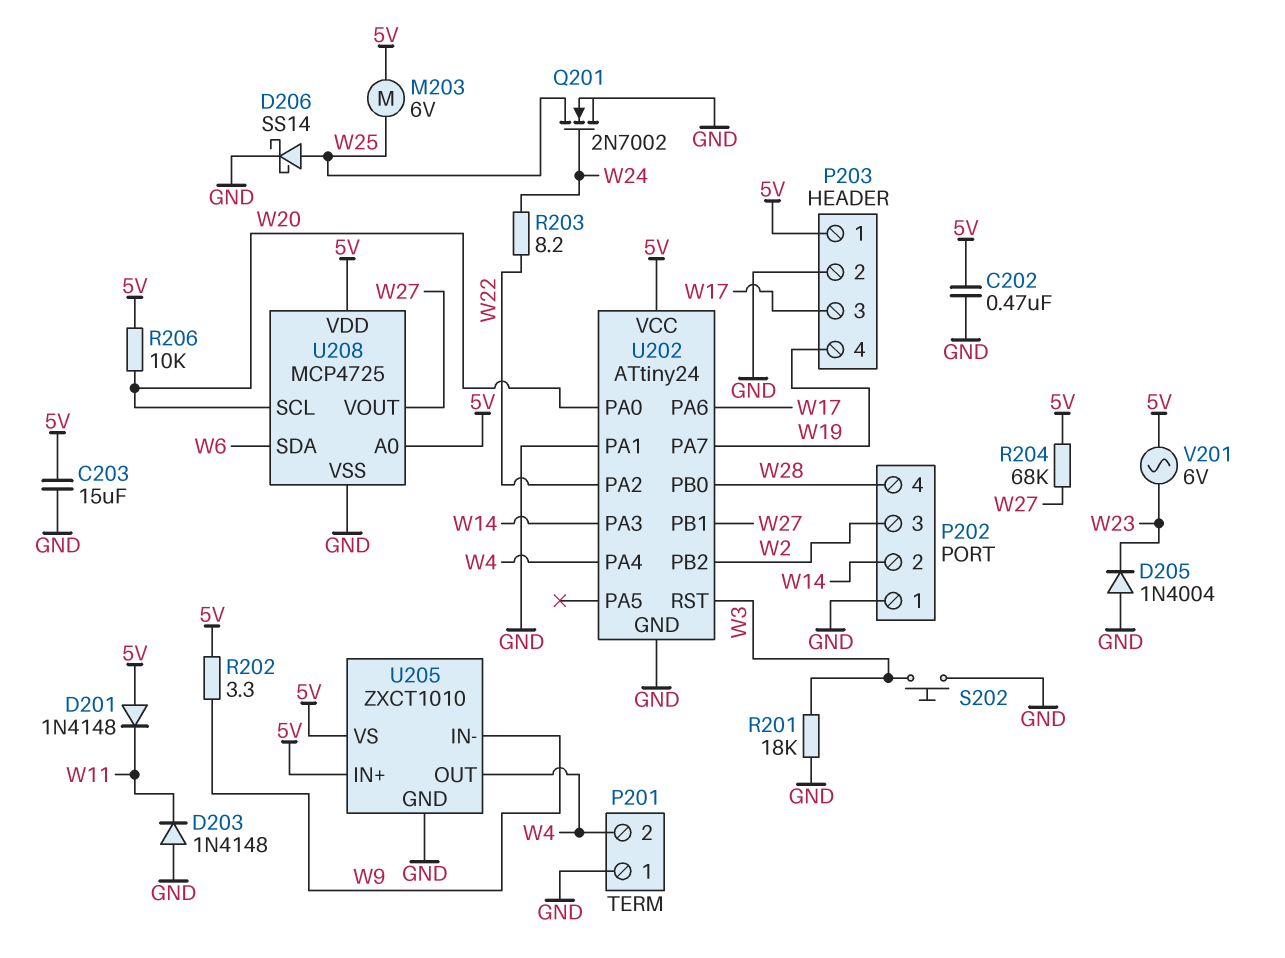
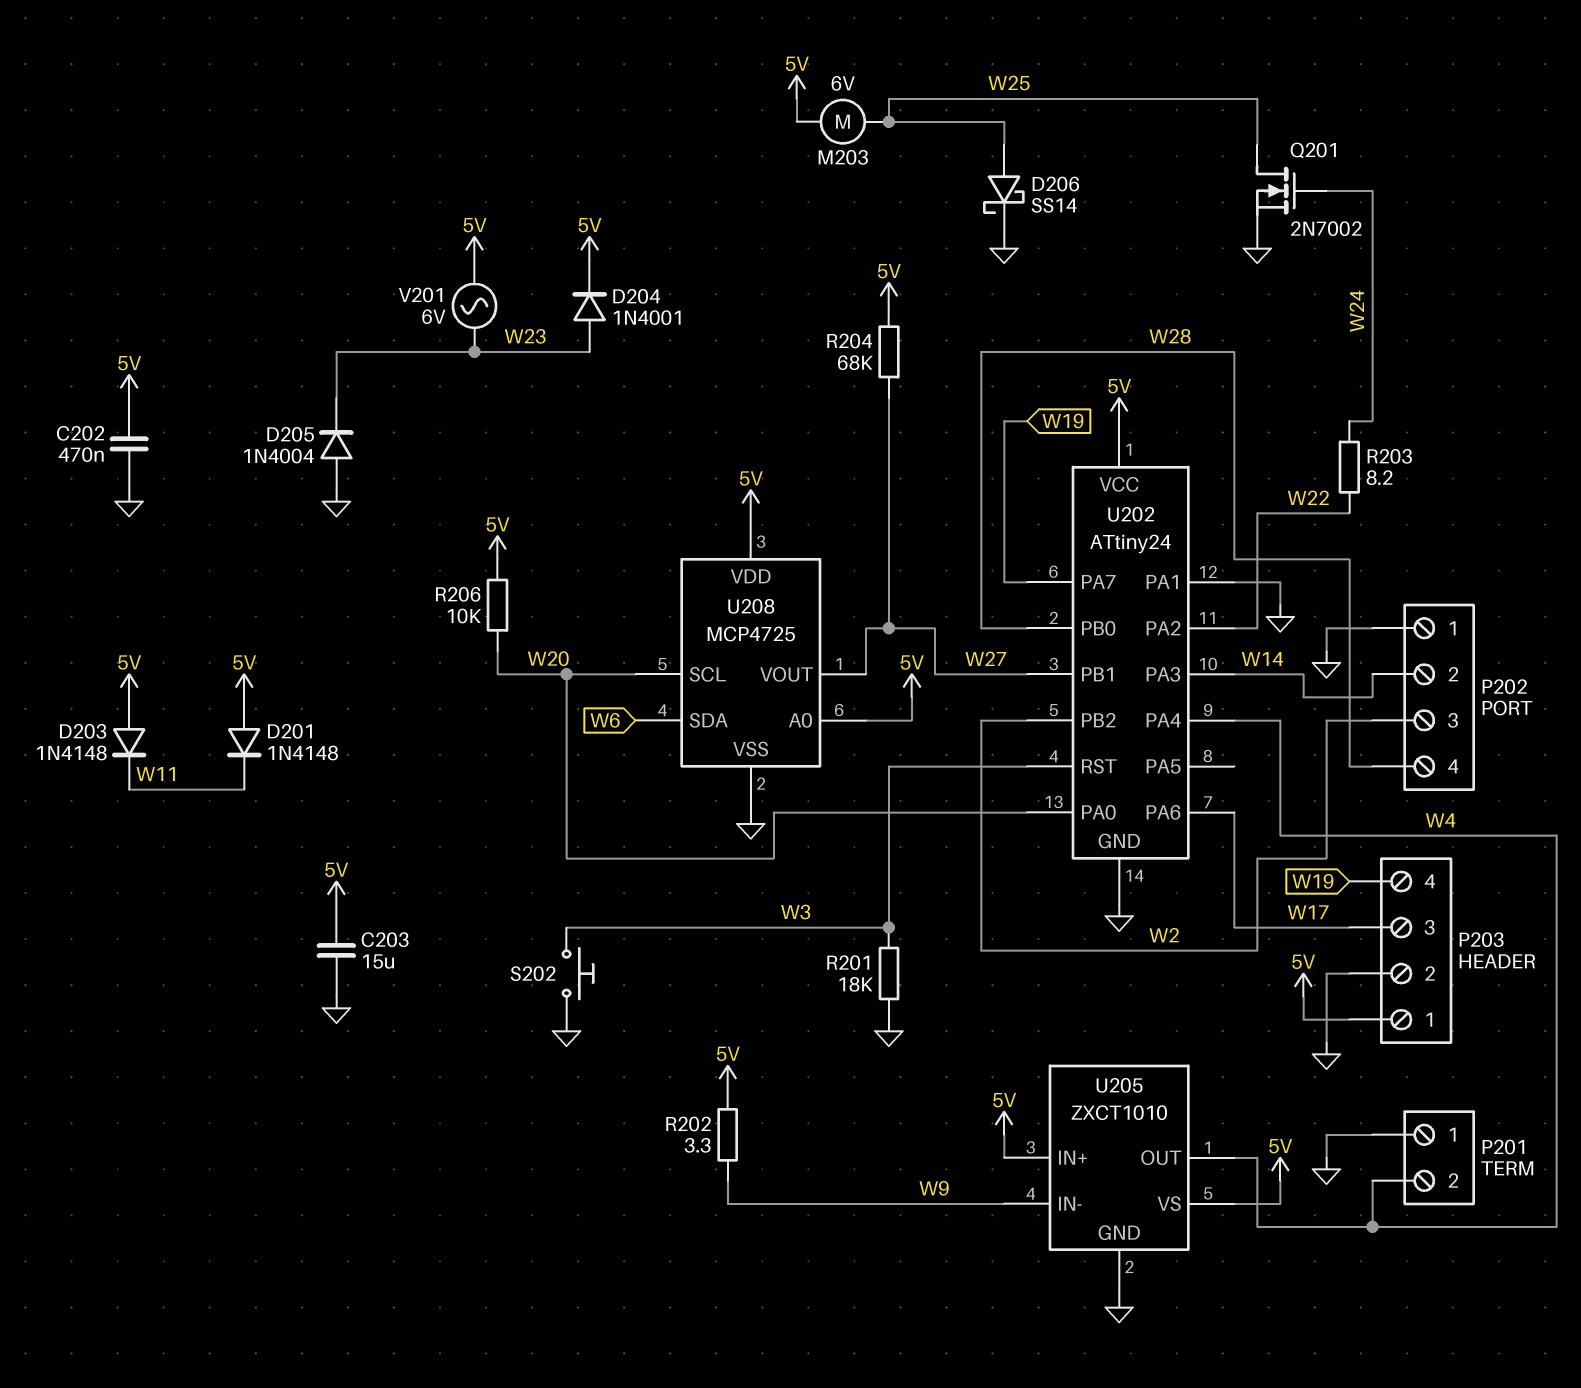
D203: diode 1N4148 (A GND, K W11) -> diode 1N4148 (A 5V, K W11)
D204: none -> diode 1N4001 (A W23, K 5V)

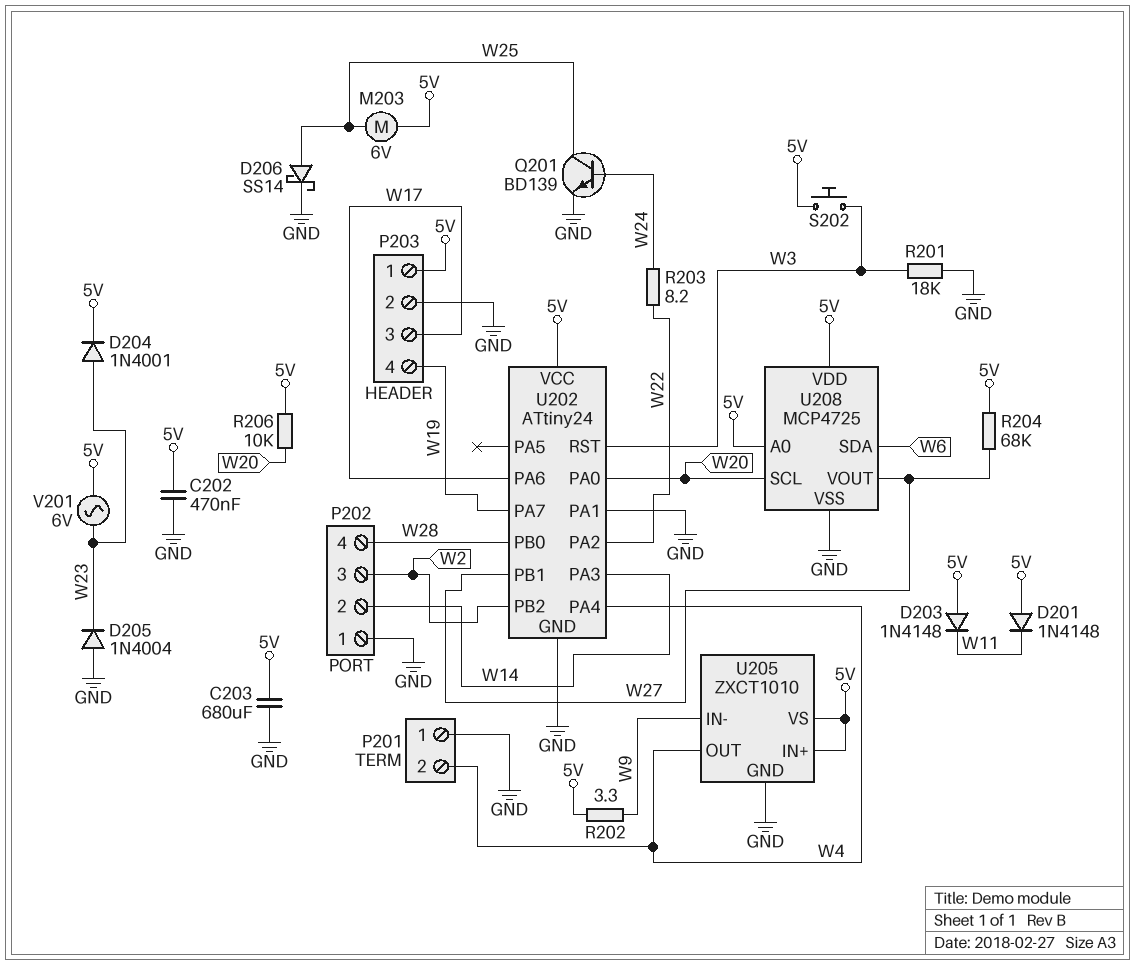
C203: 15uF (5V, GND) -> 680uF (5V, GND)
Q201: NMOS 2N7002 (G W24, D W25, S GND) -> NPN BD139 (B W24, C W25, E GND)
S202: button (GND, W3) -> button (5V, W3)

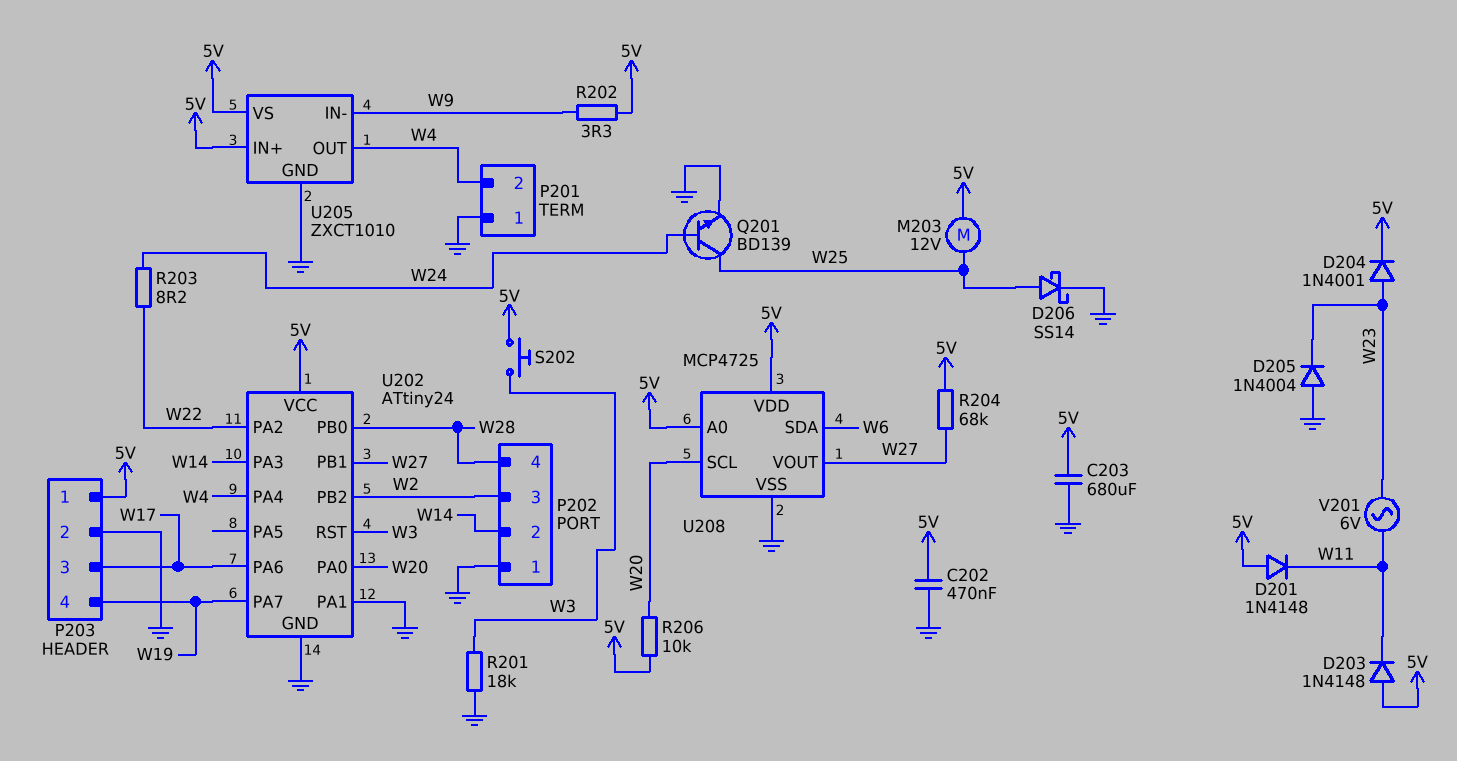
M203: motor 6V (5V, W25) -> motor 12V (5V, W25)
V201: AC 6V (5V, W23) -> AC 6V (W11, W23)

